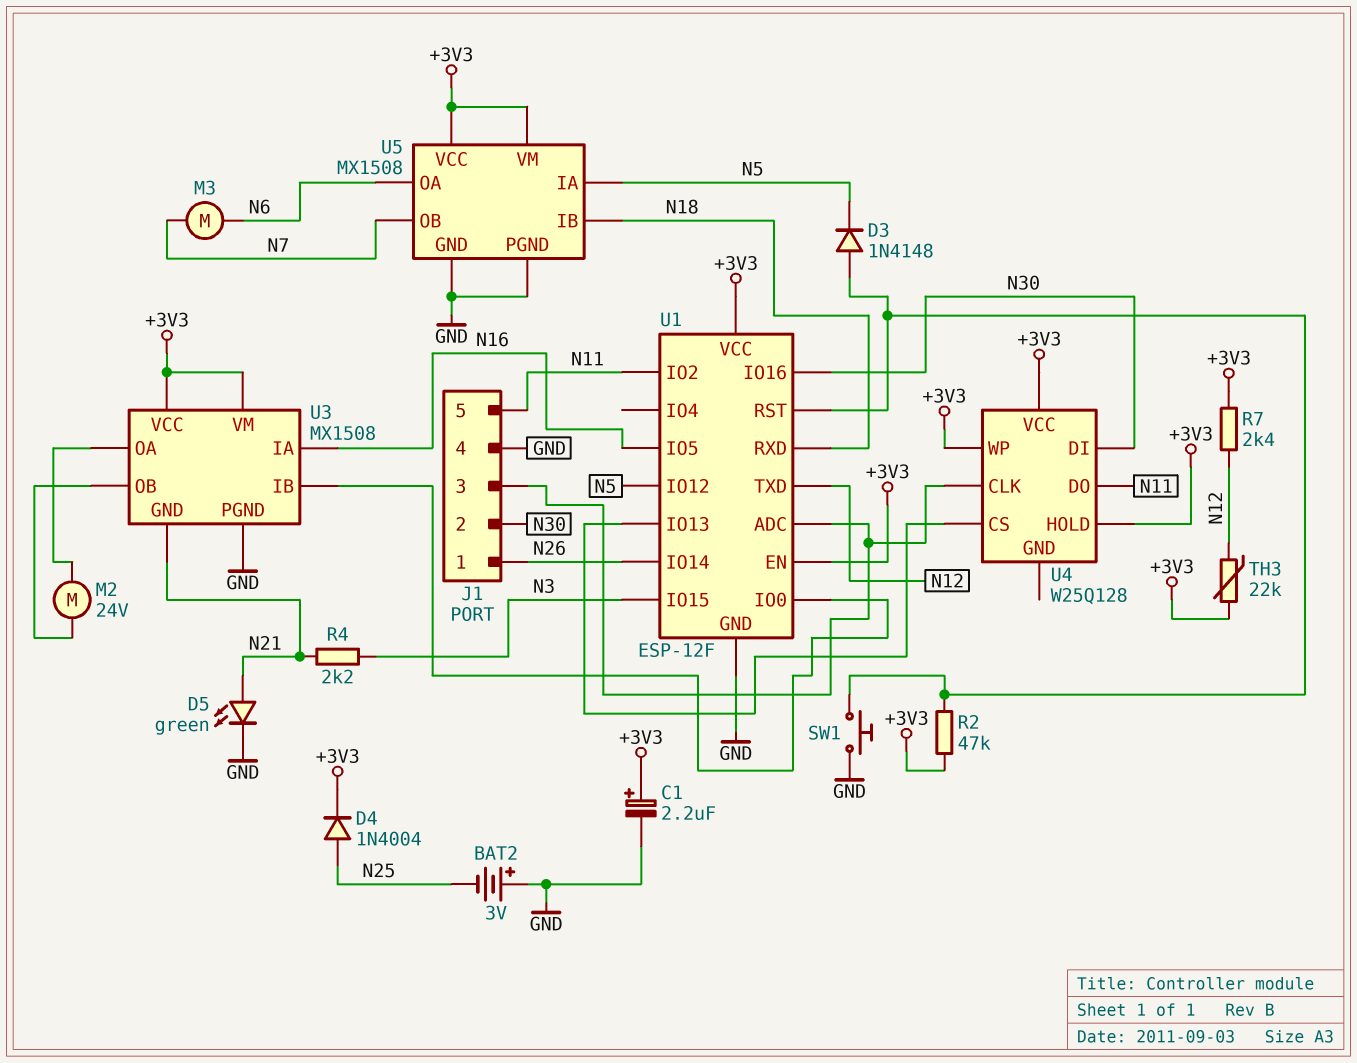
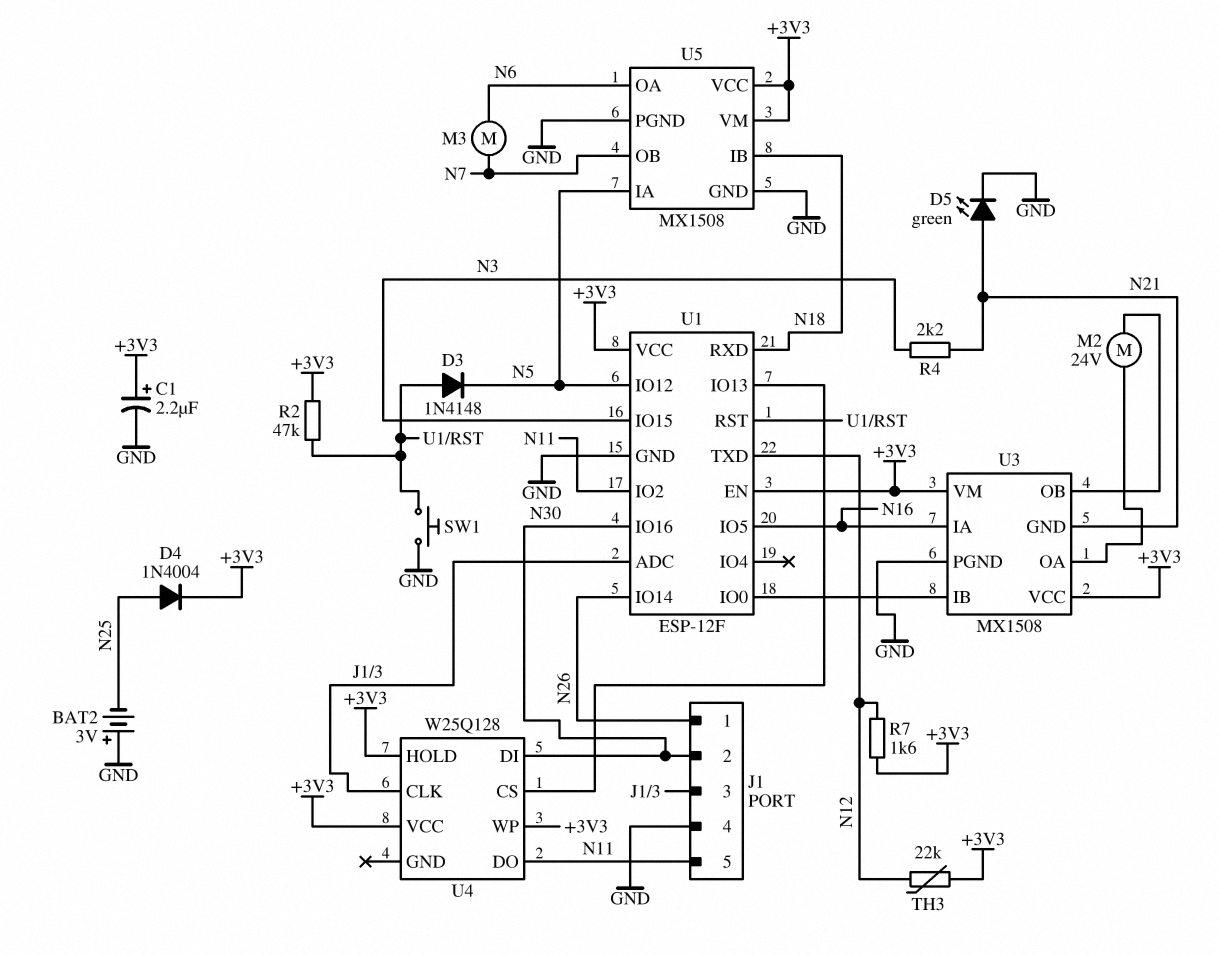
R7: 2.4k (+3V3, N12) -> 1.6k (+3V3, N12)

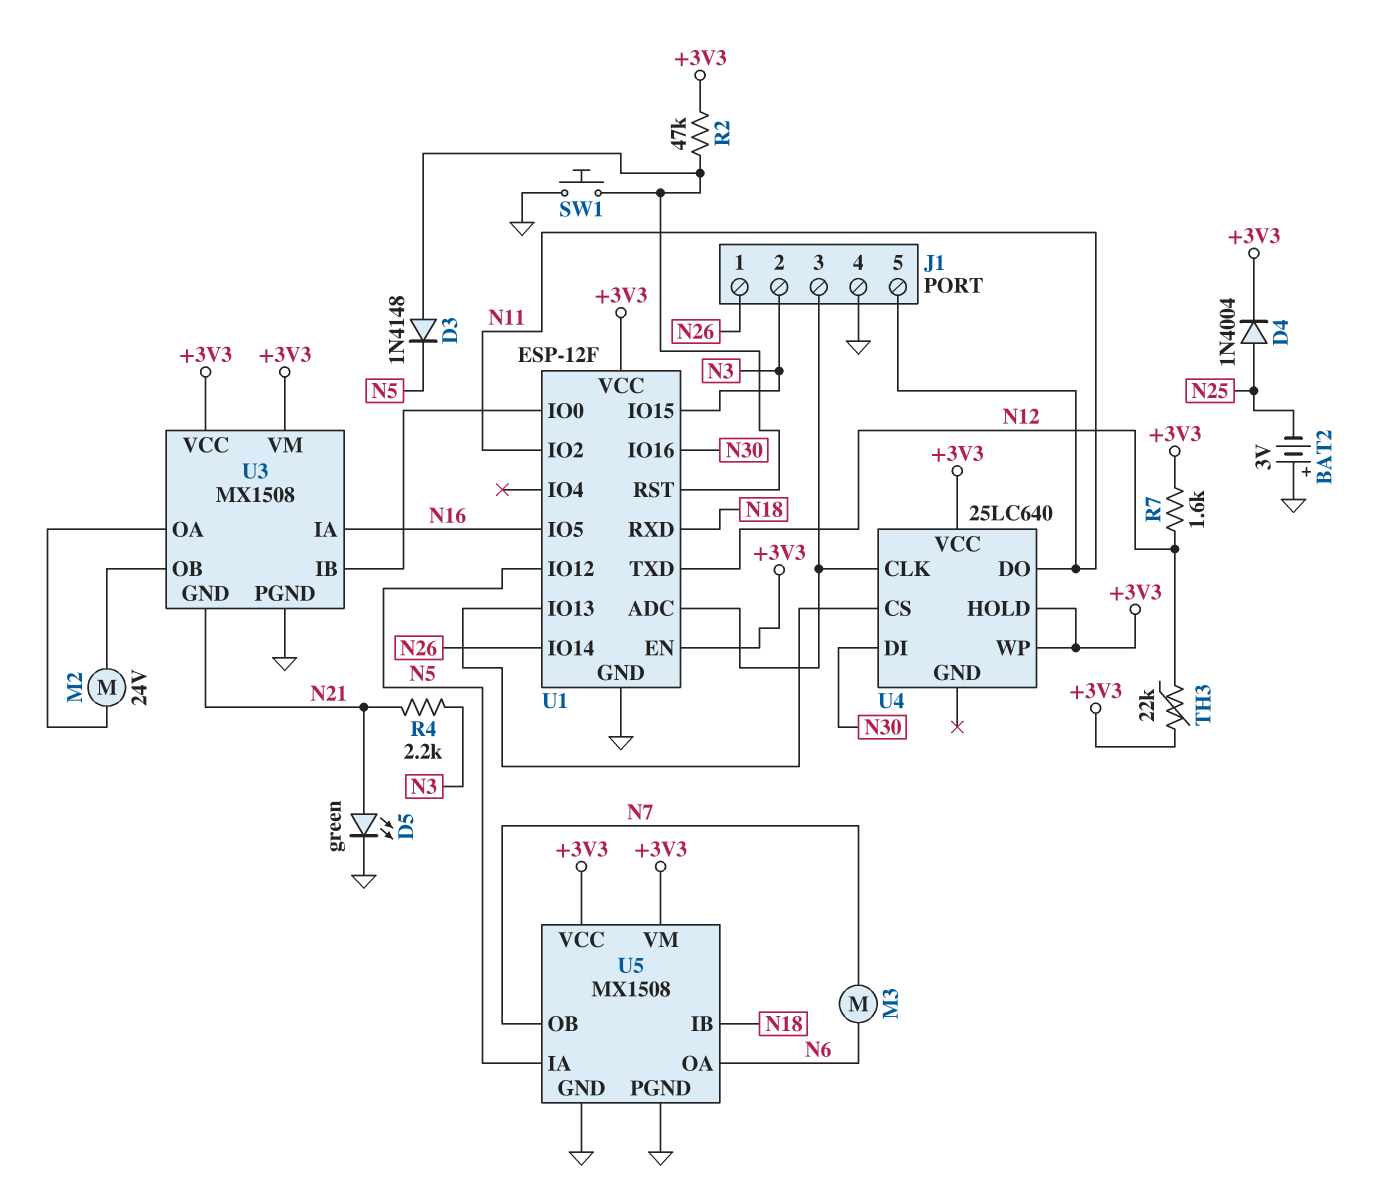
C1: 2.2uF (plus +3V3, minus GND) -> none
J1 pin 2: N30 -> N3
U4: W25Q128 -> 25LC640

